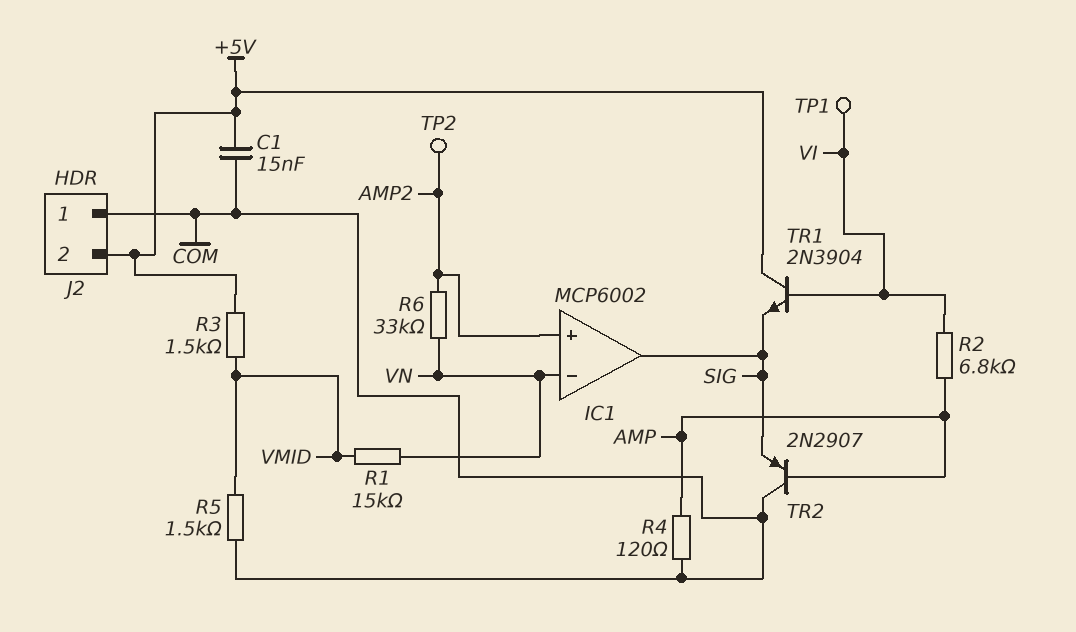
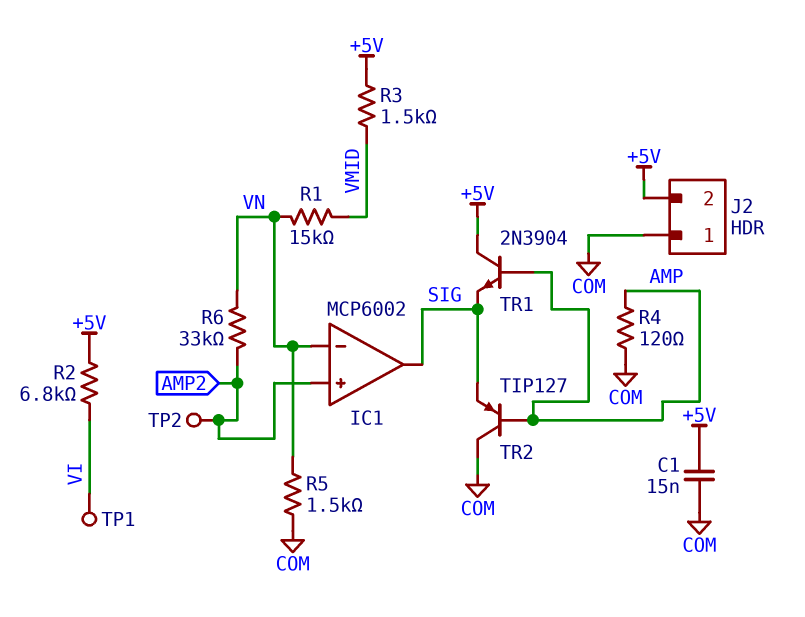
R2: 6.8k (AMP, VI) -> 6.8k (+5V, VI)
R5: 1.5k (COM, VMID) -> 1.5k (COM, VN)
TR1: NPN 2N3904 (B VI, C +5V, E SIG) -> NPN 2N3904 (B AMP, C +5V, E SIG)
TR2: PNP 2N2907 (B AMP, C COM, E SIG) -> PNP TIP127 (B AMP, C COM, E SIG)

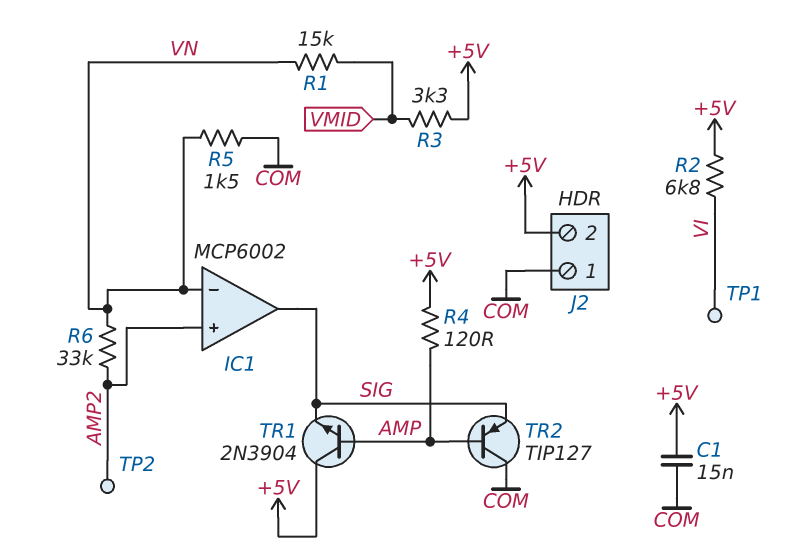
R3: 1.5k (+5V, VMID) -> 3.3k (+5V, VMID)
R4: 120 (AMP, COM) -> 120 (+5V, AMP)

